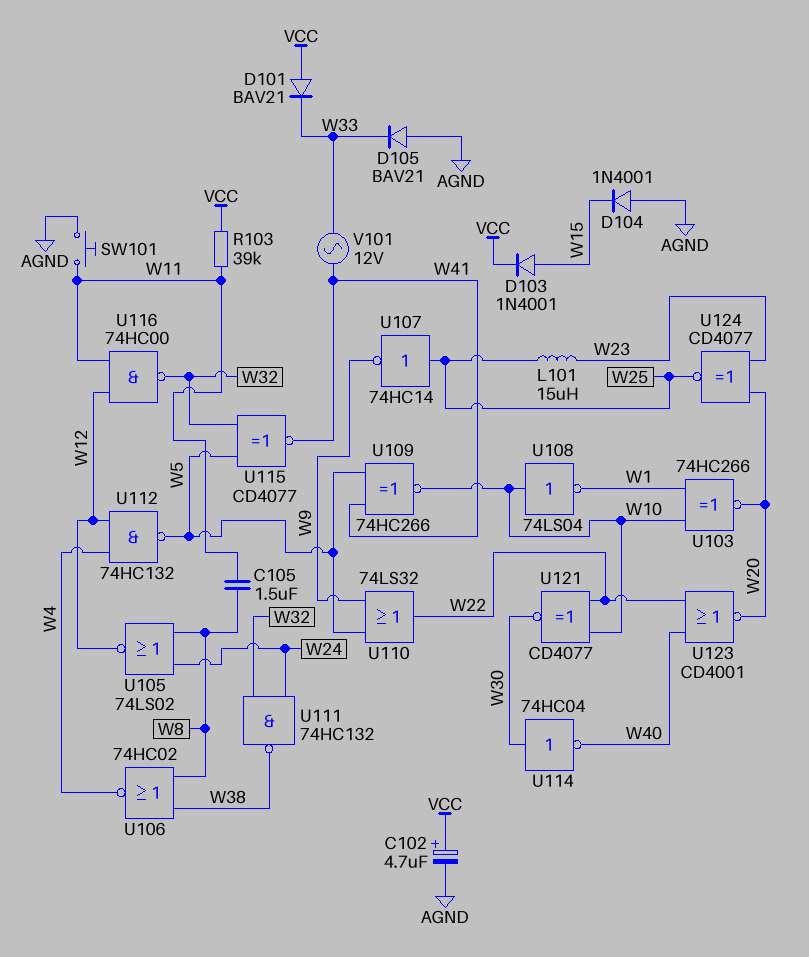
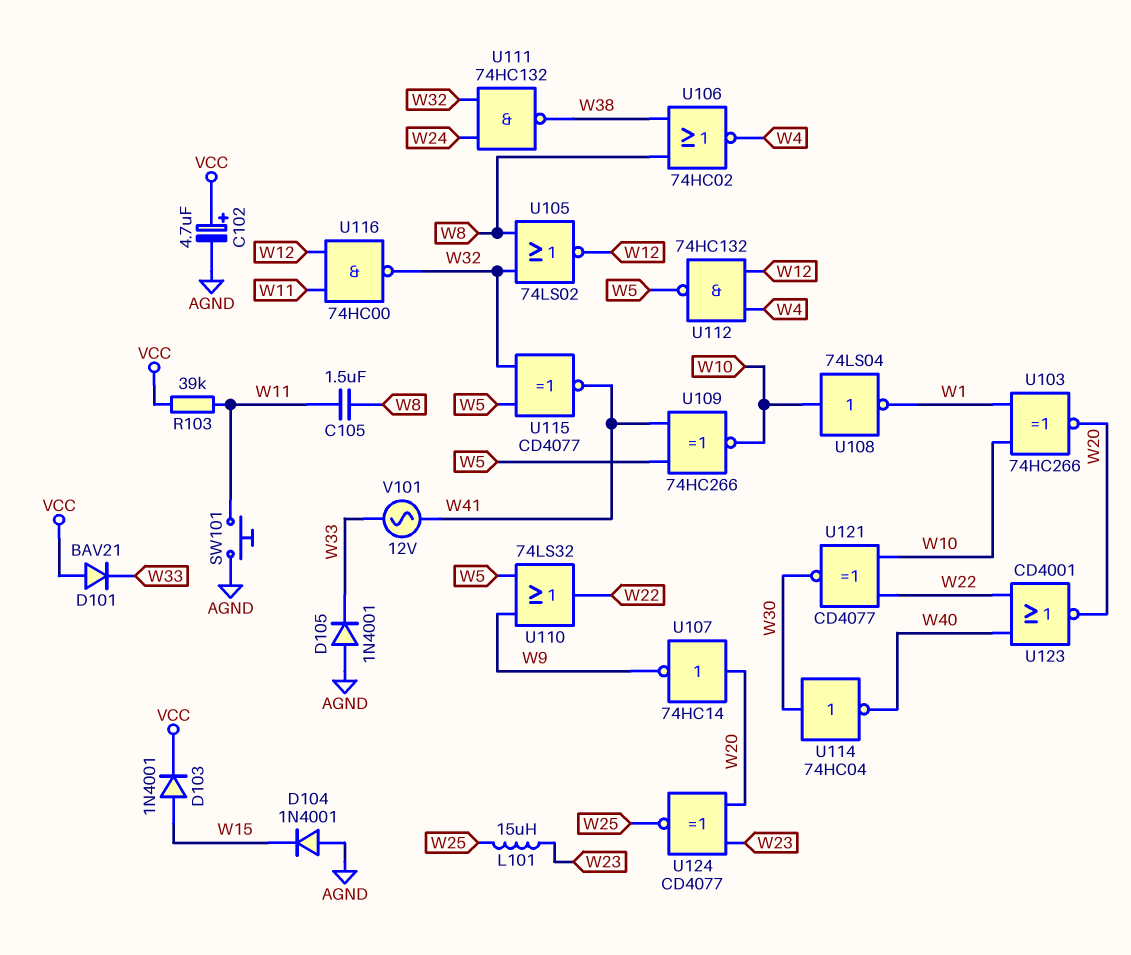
D105: diode BAV21 (A AGND, K W33) -> diode 1N4001 (A AGND, K W33)
U105: NOR 74LS02 (in W8, in W24, out W12) -> NOR 74LS02 (in W8, in W32, out W12)
U107: NOT 74HC14 (in W25, out W9) -> NOT 74HC14 (in W20, out W9)

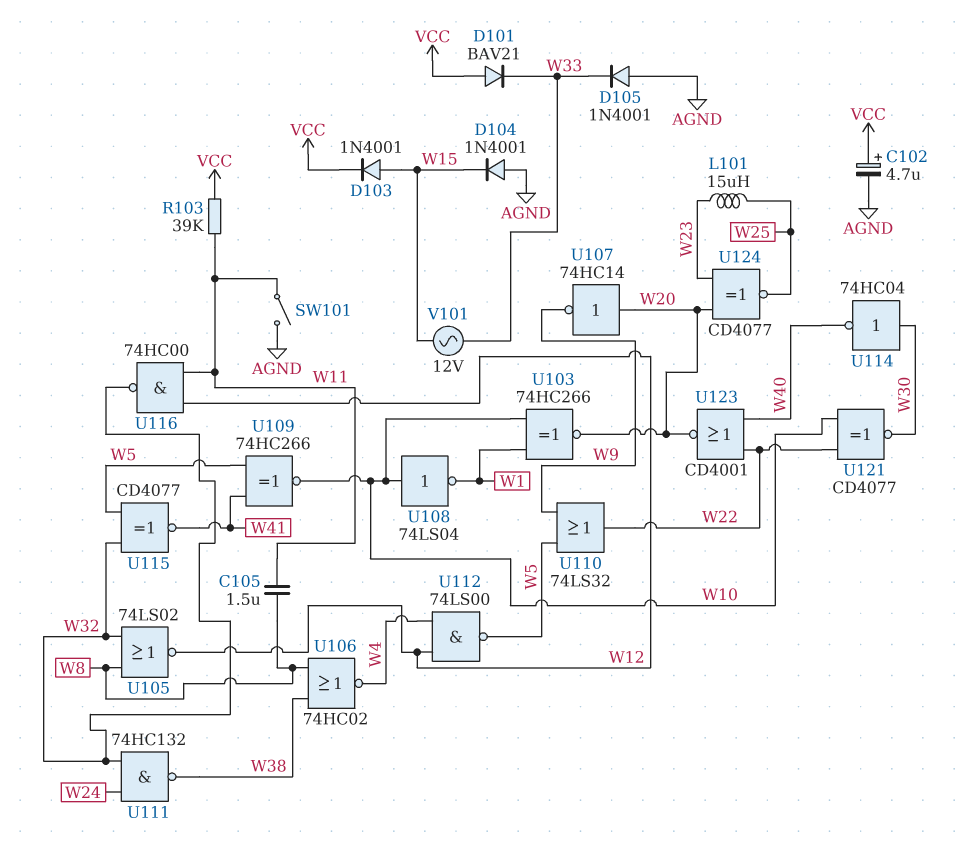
SW101: button (AGND, W11) -> switch (AGND, W11)
U112: NAND 74HC132 (in W4, in W12, out W5) -> NAND 74LS00 (in W4, in W12, out W5)
V101: AC 12V (W33, W41) -> AC 12V (W15, W33)

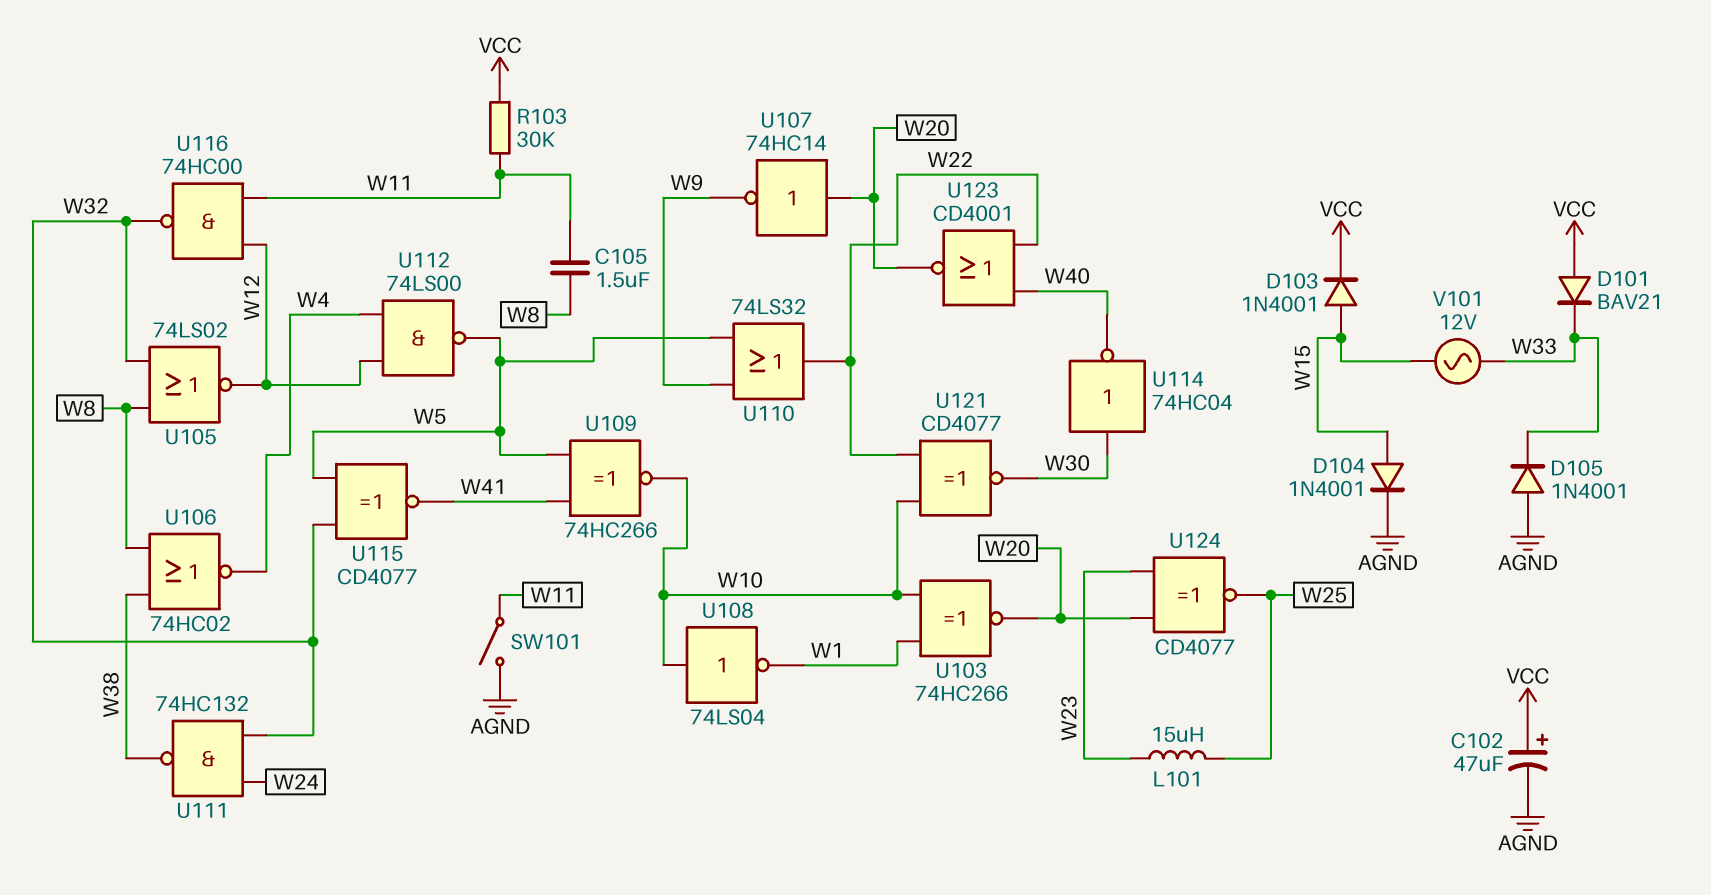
C102: 4.7uF (plus VCC, minus AGND) -> 47uF (plus VCC, minus AGND)
D104: diode 1N4001 (A AGND, K W15) -> diode 1N4001 (A W15, K AGND)
R103: 39k (VCC, W11) -> 30k (VCC, W11)

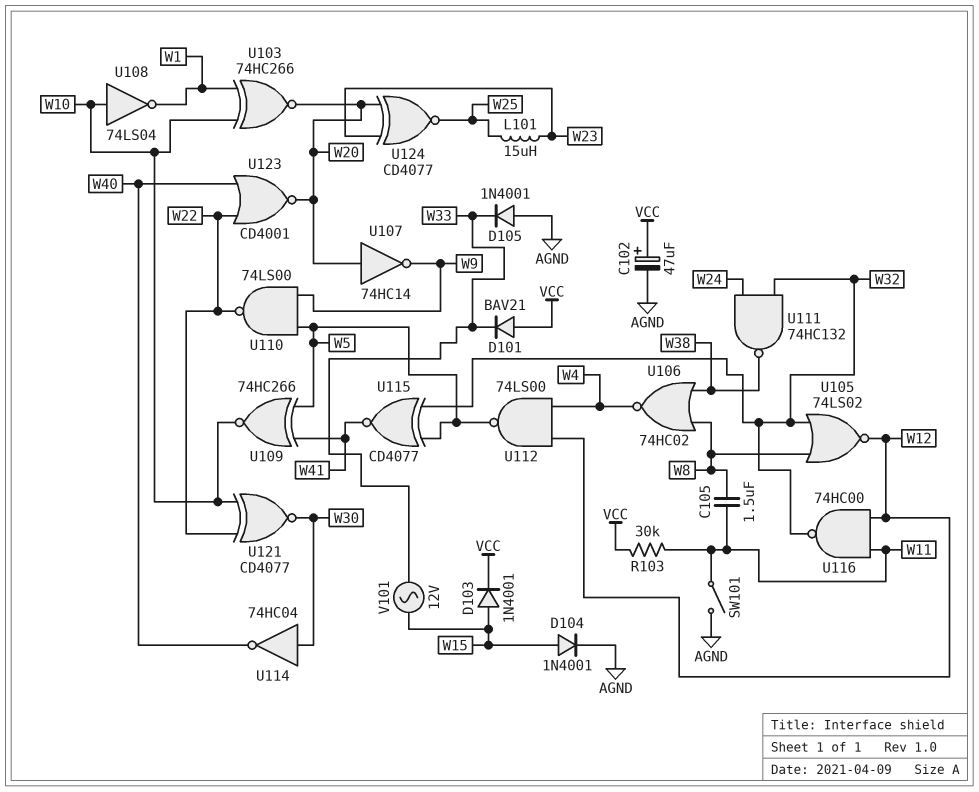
U110: OR 74LS32 (in W5, in W9, out W22) -> NAND 74LS00 (in W5, in W9, out W22)

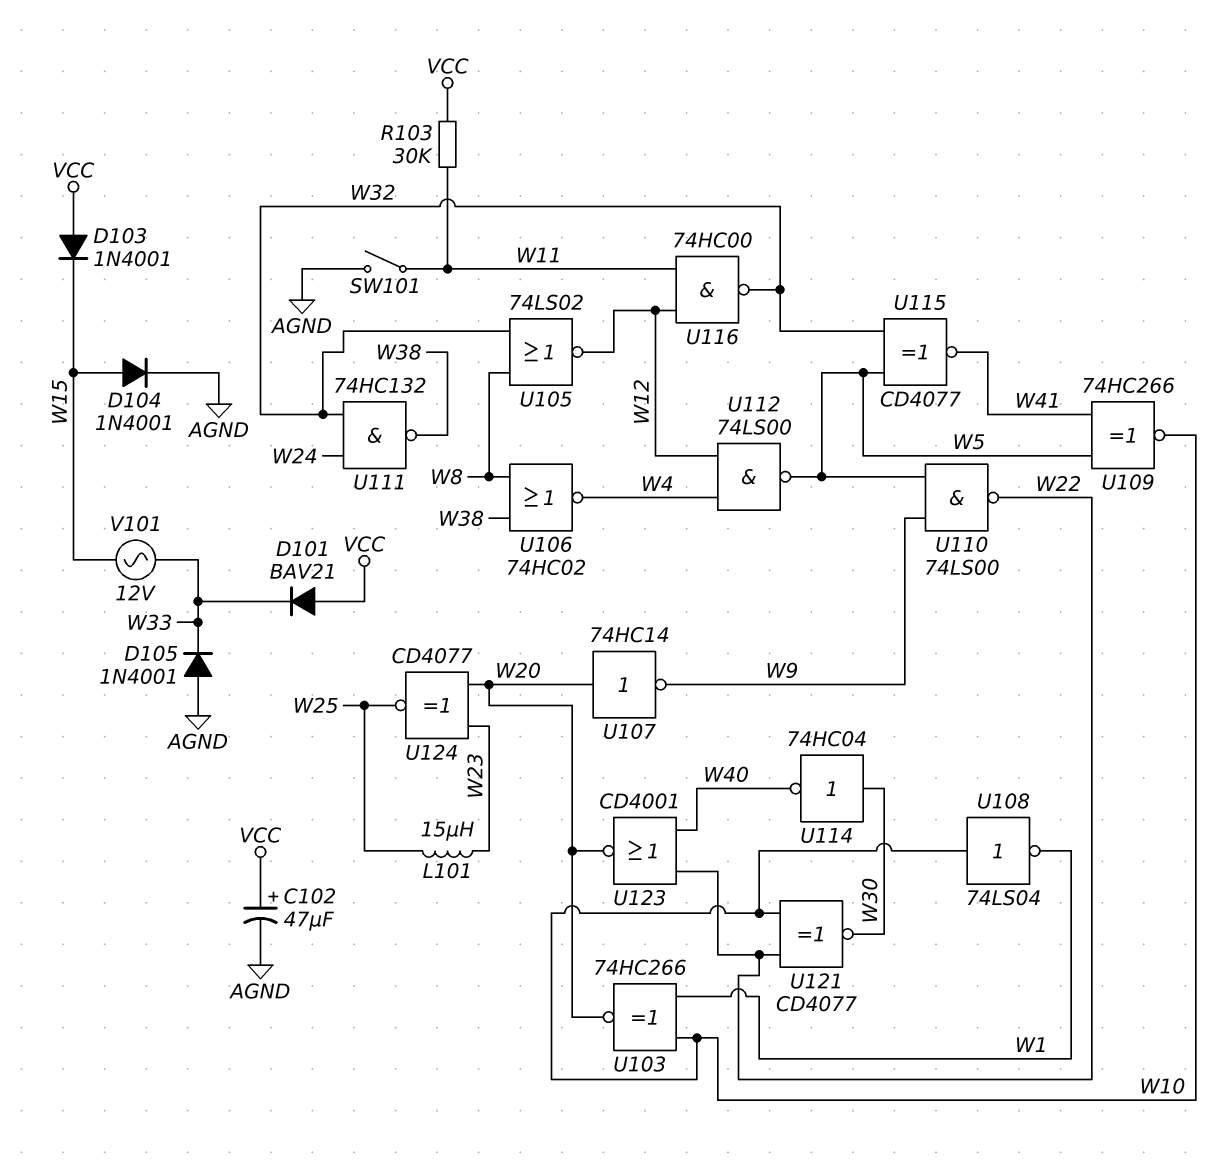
C105: 1.5uF (W8, W11) -> none
D103: diode 1N4001 (A W15, K VCC) -> diode 1N4001 (A VCC, K W15)

